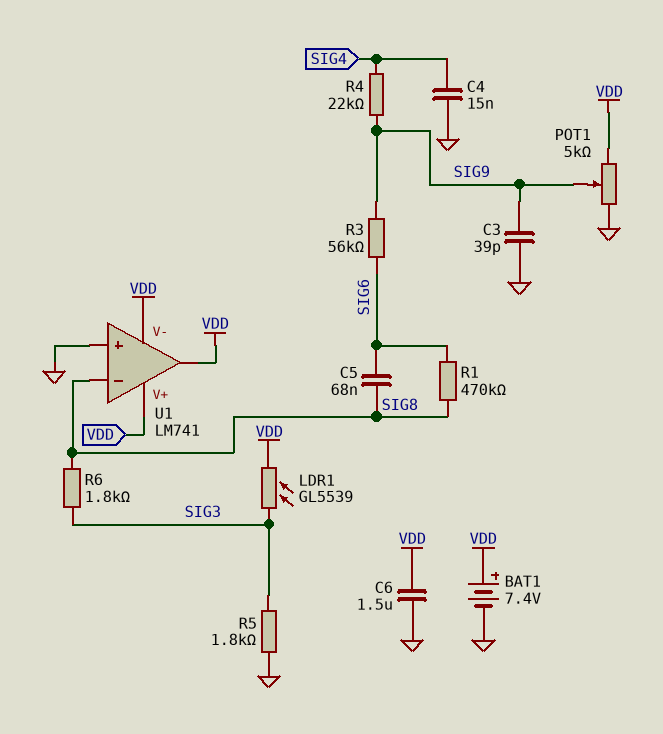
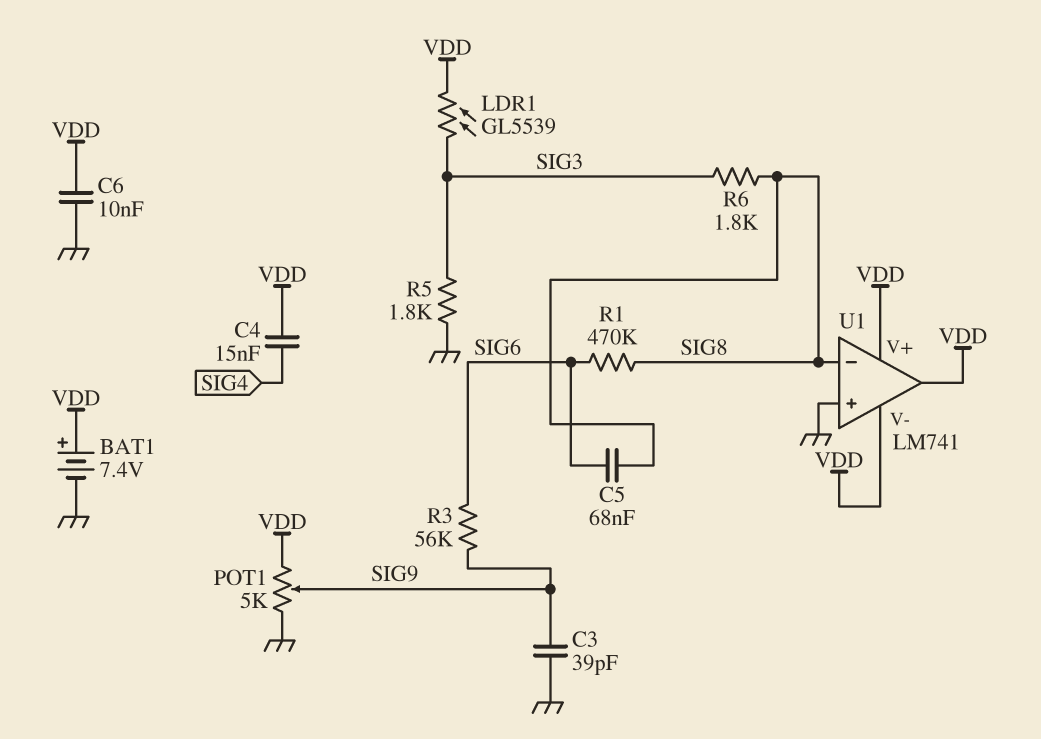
C4: 15nF (GND, SIG4) -> 15nF (SIG4, VDD)
C6: 1.5uF (GND, VDD) -> 10nF (GND, VDD)
R4: 22k (SIG4, SIG9) -> none

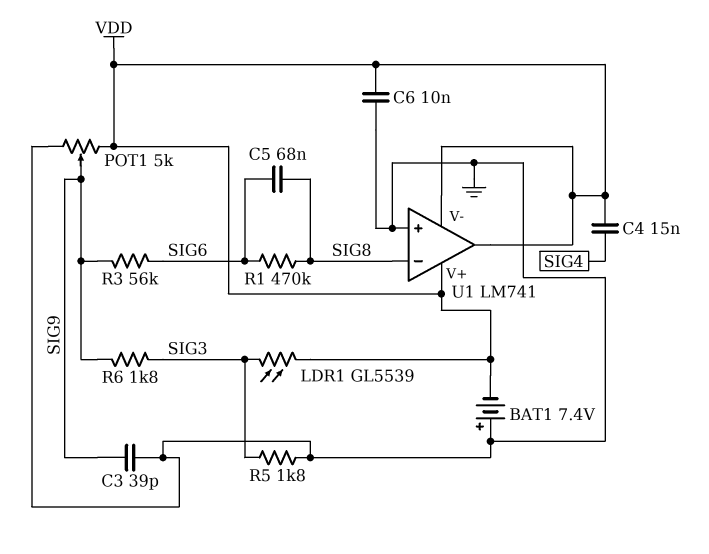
BAT1: 7.4V (plus VDD, minus GND) -> 7.4V (plus GND, minus VDD)
R6: 1.8k (SIG3, SIG8) -> 1.8k (SIG3, SIG9)

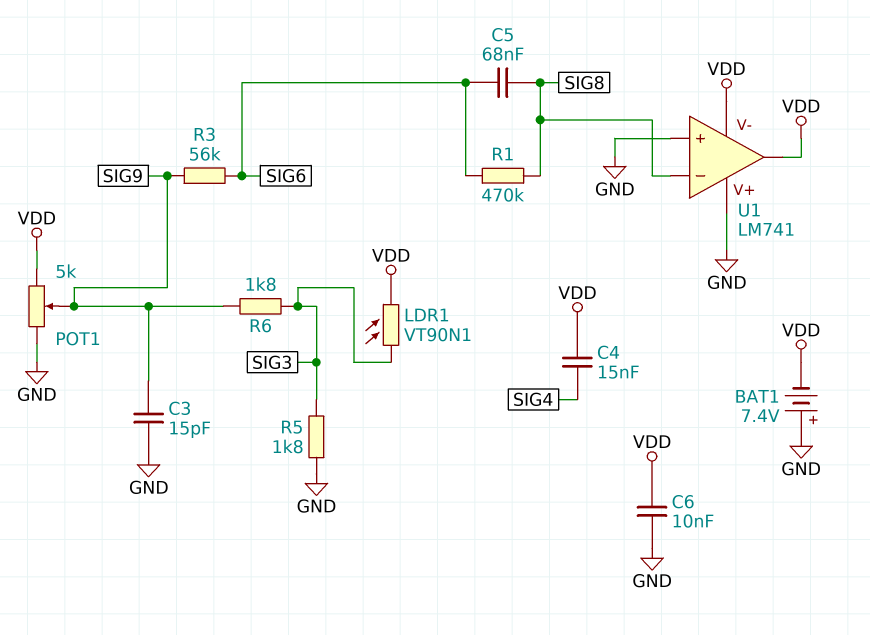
C3: 39pF (GND, SIG9) -> 15pF (GND, SIG9)
LDR1: GL5539 (SIG3, VDD) -> VT90N1 (SIG3, VDD)
U1 pin V+: VDD -> GND

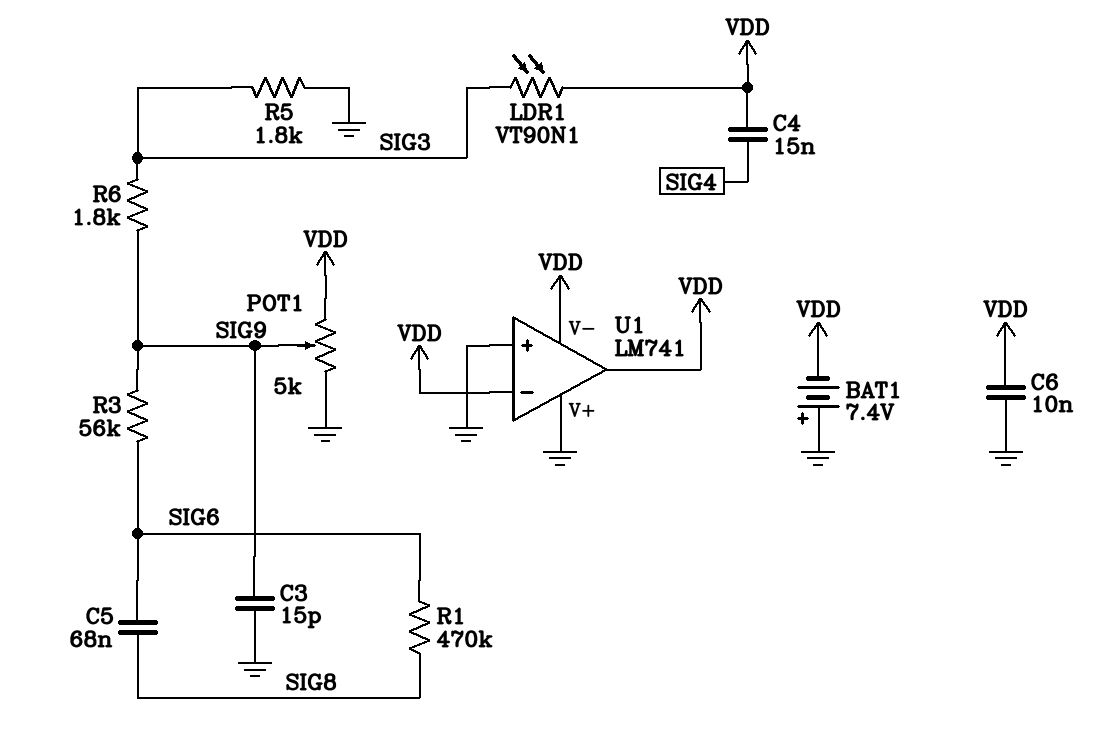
U1 pin in-: SIG8 -> VDD

